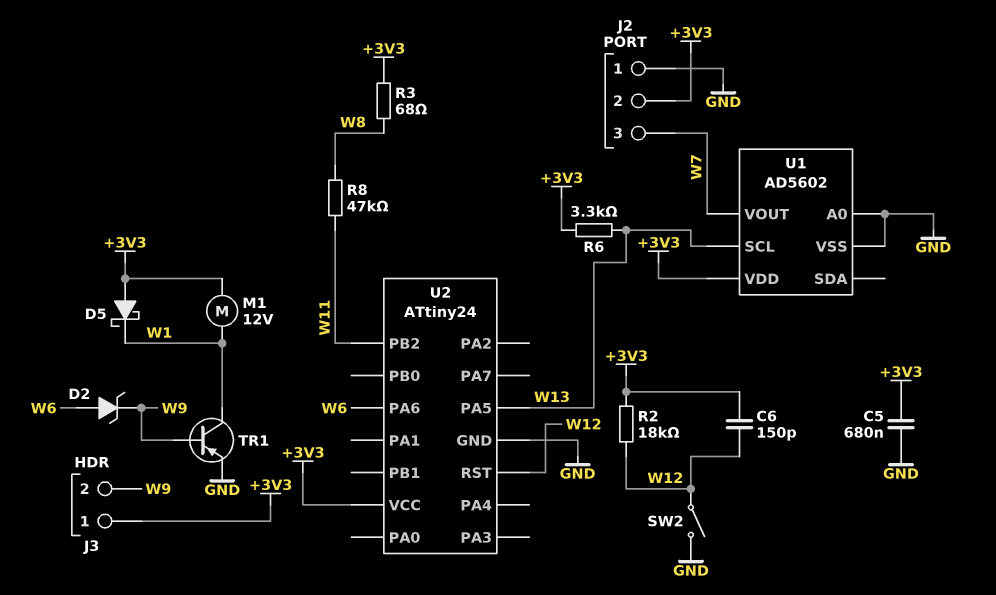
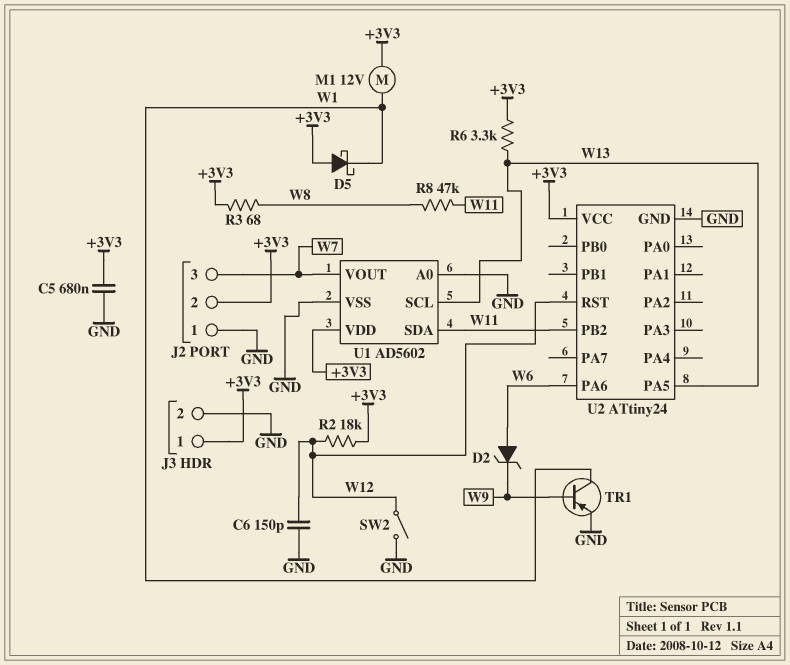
C6: 150pF (+3V3, W12) -> 150pF (GND, W12)
J3 pin 2: W9 -> GND
U1 pin SDA: none -> W11

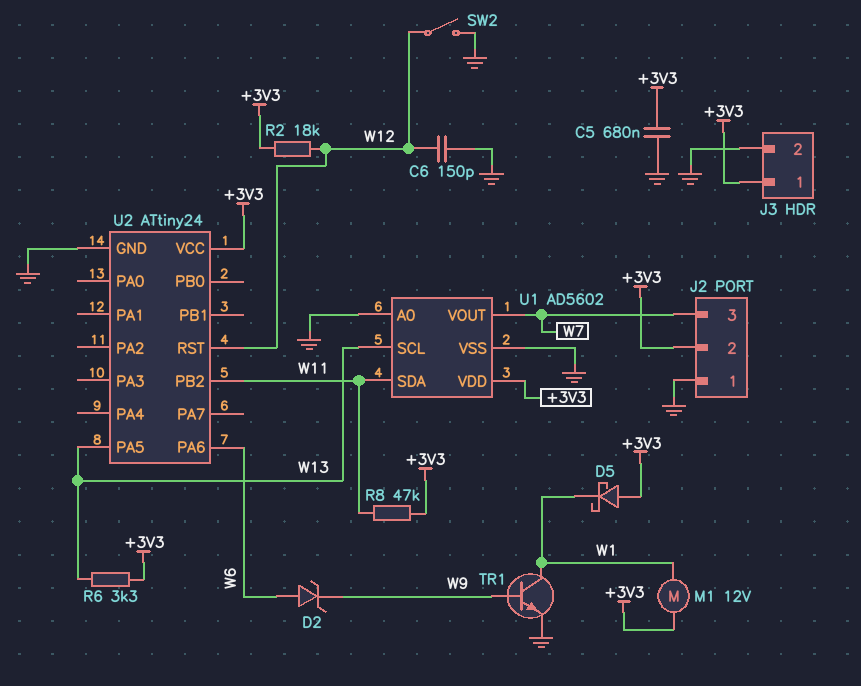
R3: 68 (+3V3, W8) -> none
R8: 47k (W8, W11) -> 47k (+3V3, W11)
TR1: PNP (B W9, C W1, E GND) -> NPN (B W9, C W1, E GND)

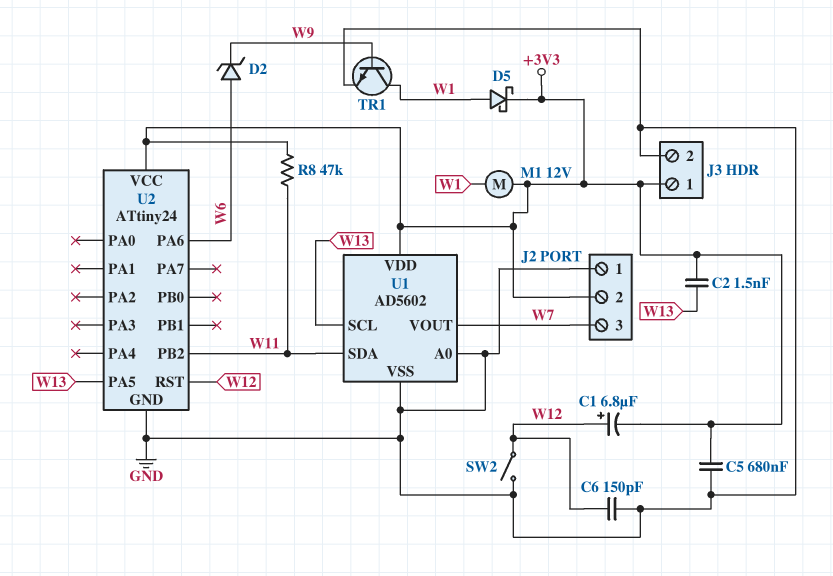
C1: none -> 6.8uF (plus W12, minus +3V3)
C2: none -> 1.5nF (+3V3, W13)
D5: schottky (A +3V3, K W1) -> schottky (A W1, K +3V3)
R2: 18k (+3V3, W12) -> none
R6: 3.3k (+3V3, W13) -> none

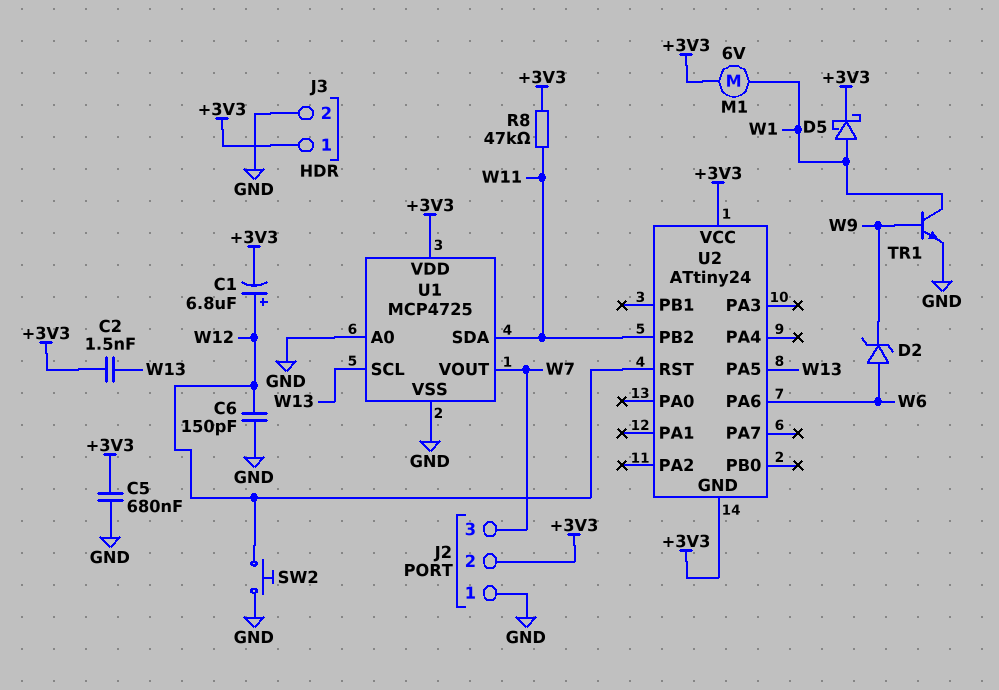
M1: motor 12V (+3V3, W1) -> motor 6V (+3V3, W1)
SW2: switch (GND, W12) -> button (GND, W12)
U1: AD5602 -> MCP4725
U2 pin GND: GND -> +3V3

